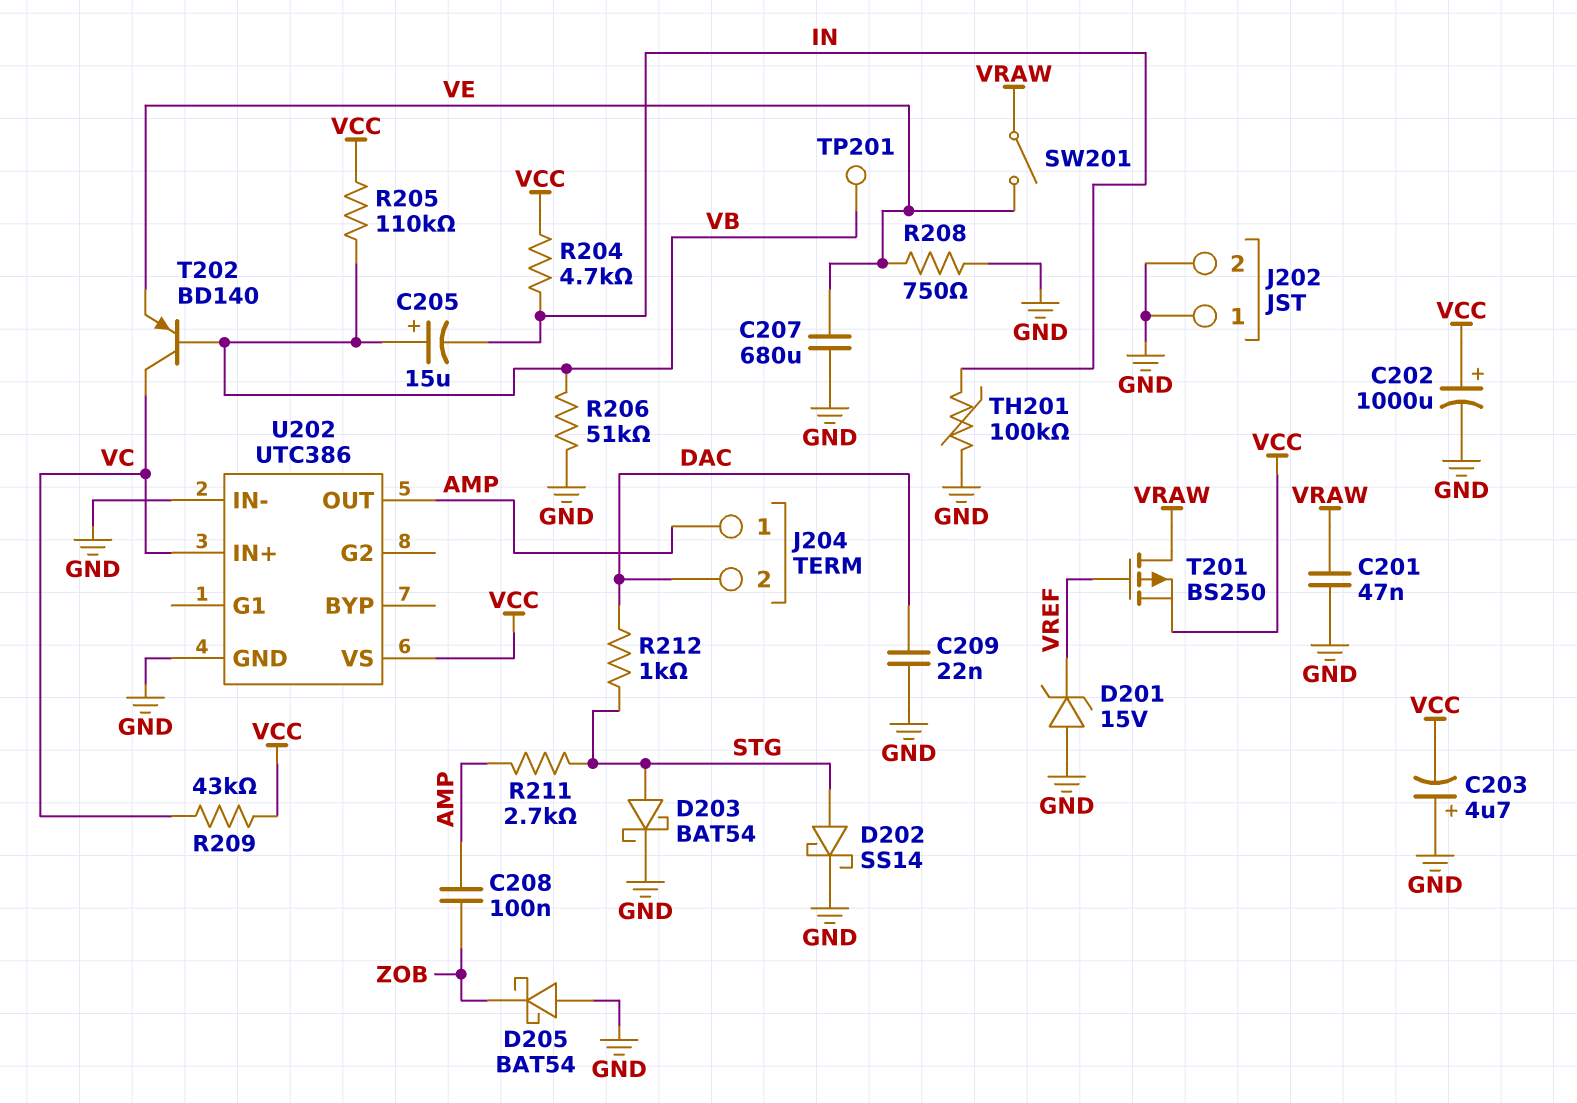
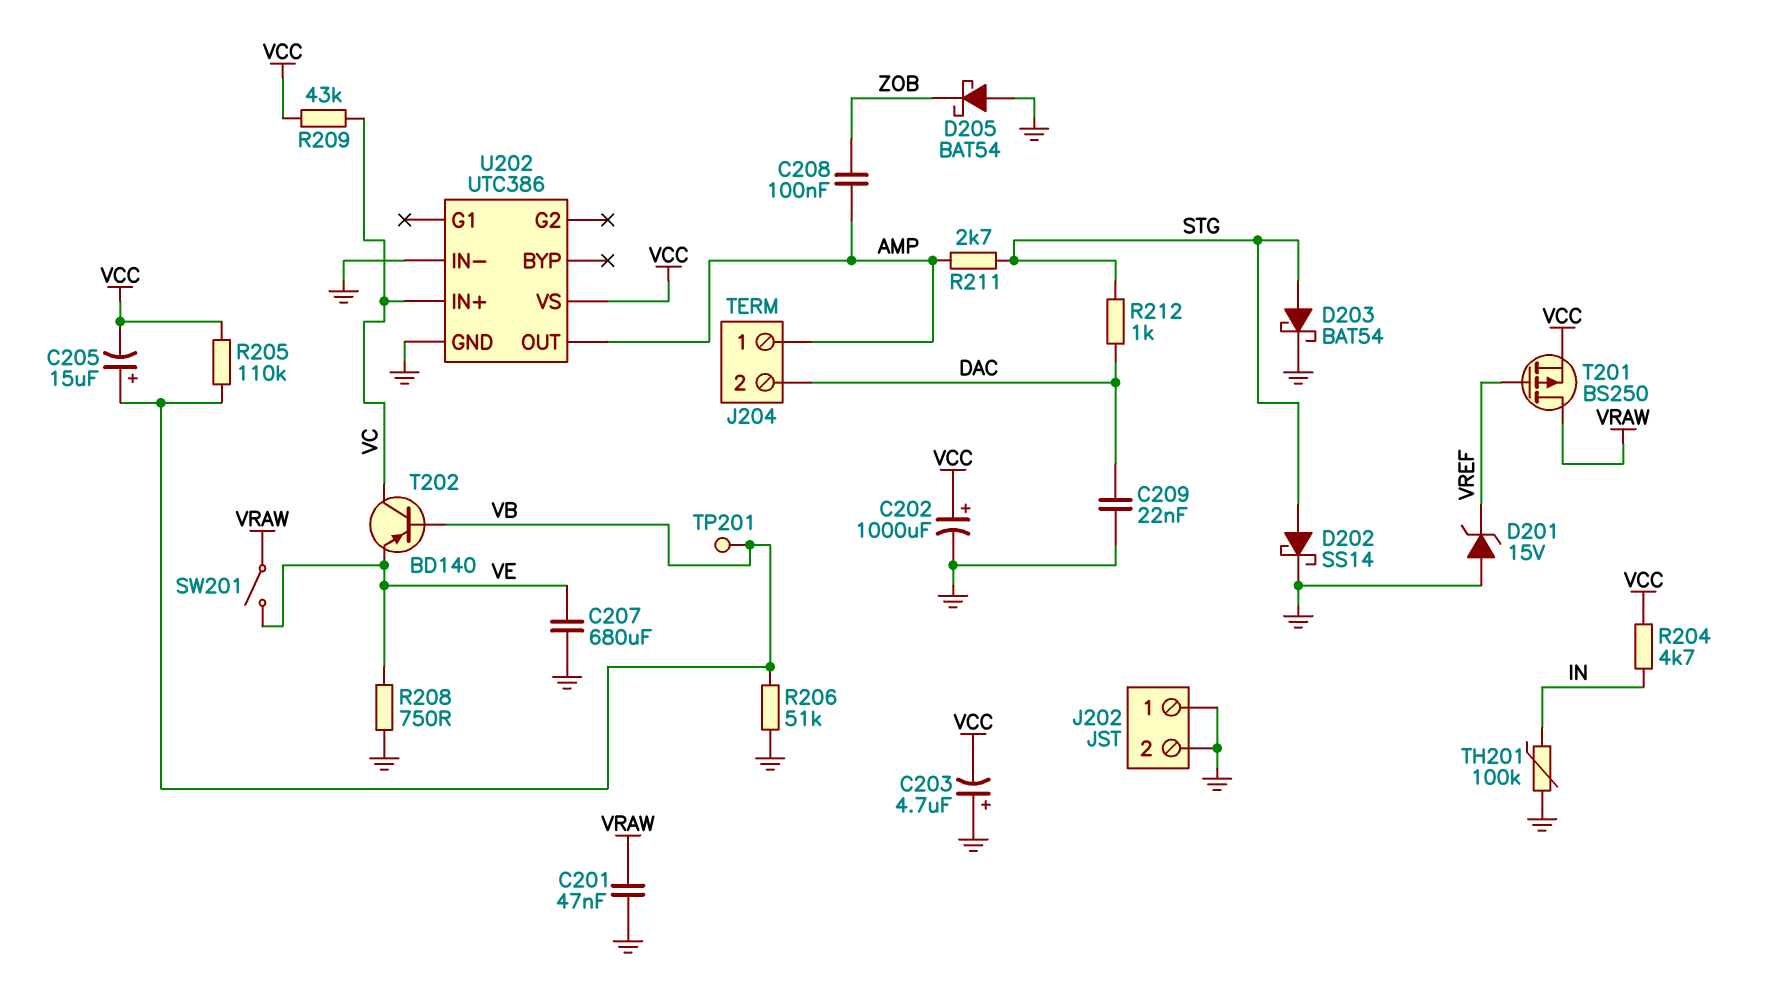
C205: 15uF (plus VB, minus IN) -> 15uF (plus VB, minus VCC)

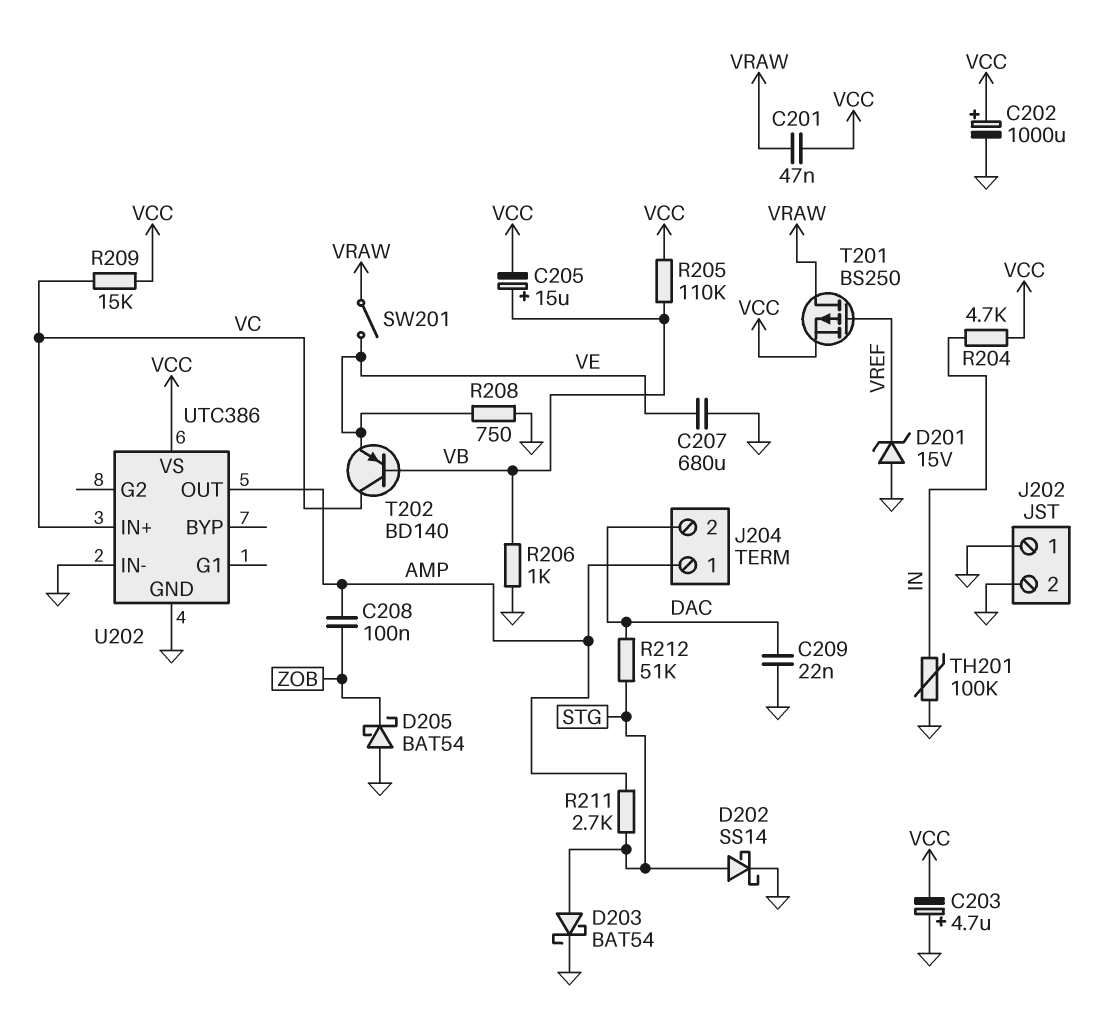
C201: 47nF (GND, VRAW) -> 47nF (VCC, VRAW)
R206: 51k (GND, VB) -> 1k (GND, VB)
R209: 43k (VC, VCC) -> 15k (VC, VCC)
R212: 1k (DAC, STG) -> 51k (DAC, STG)
TP201: test point (VB) -> none

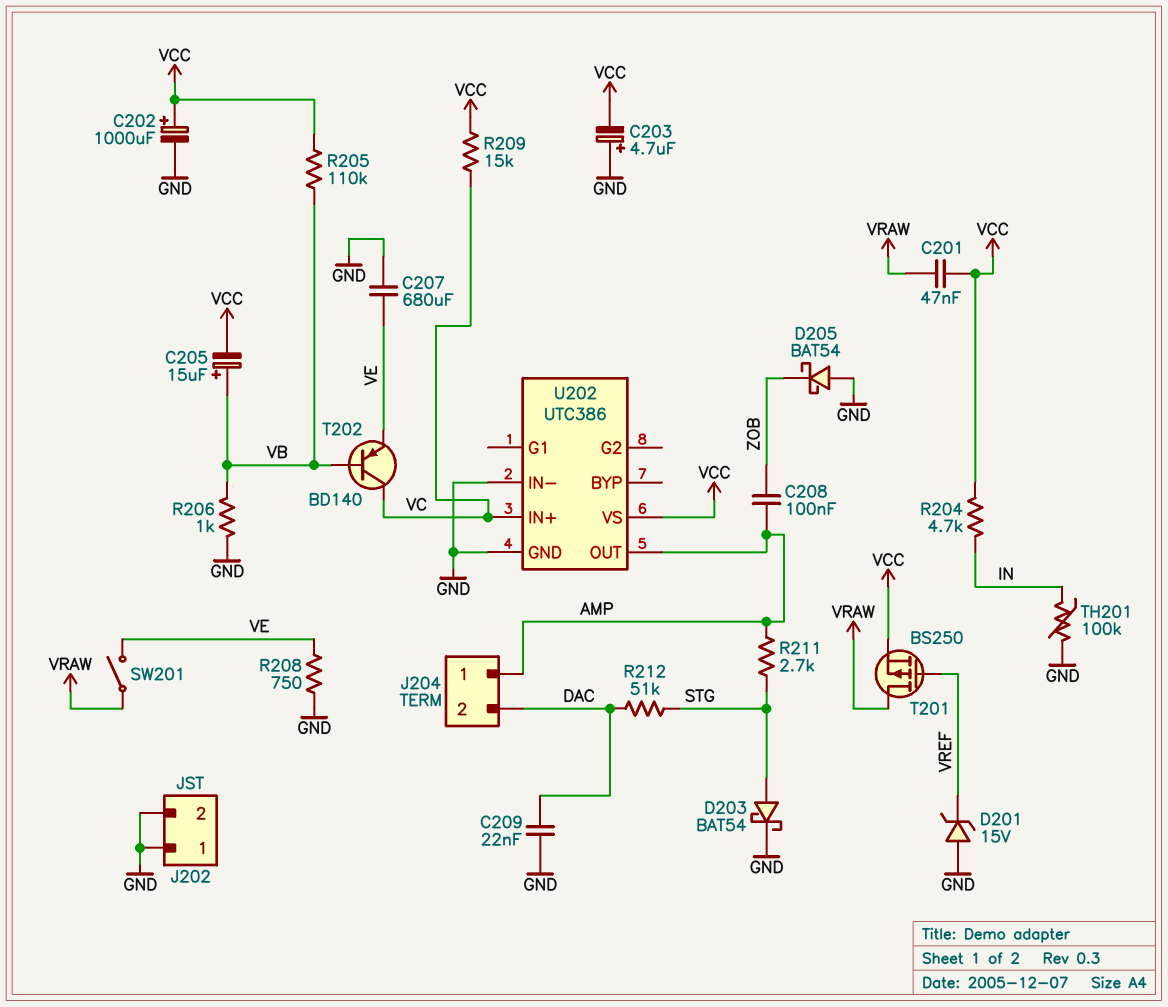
D202: schottky SS14 (A STG, K GND) -> none

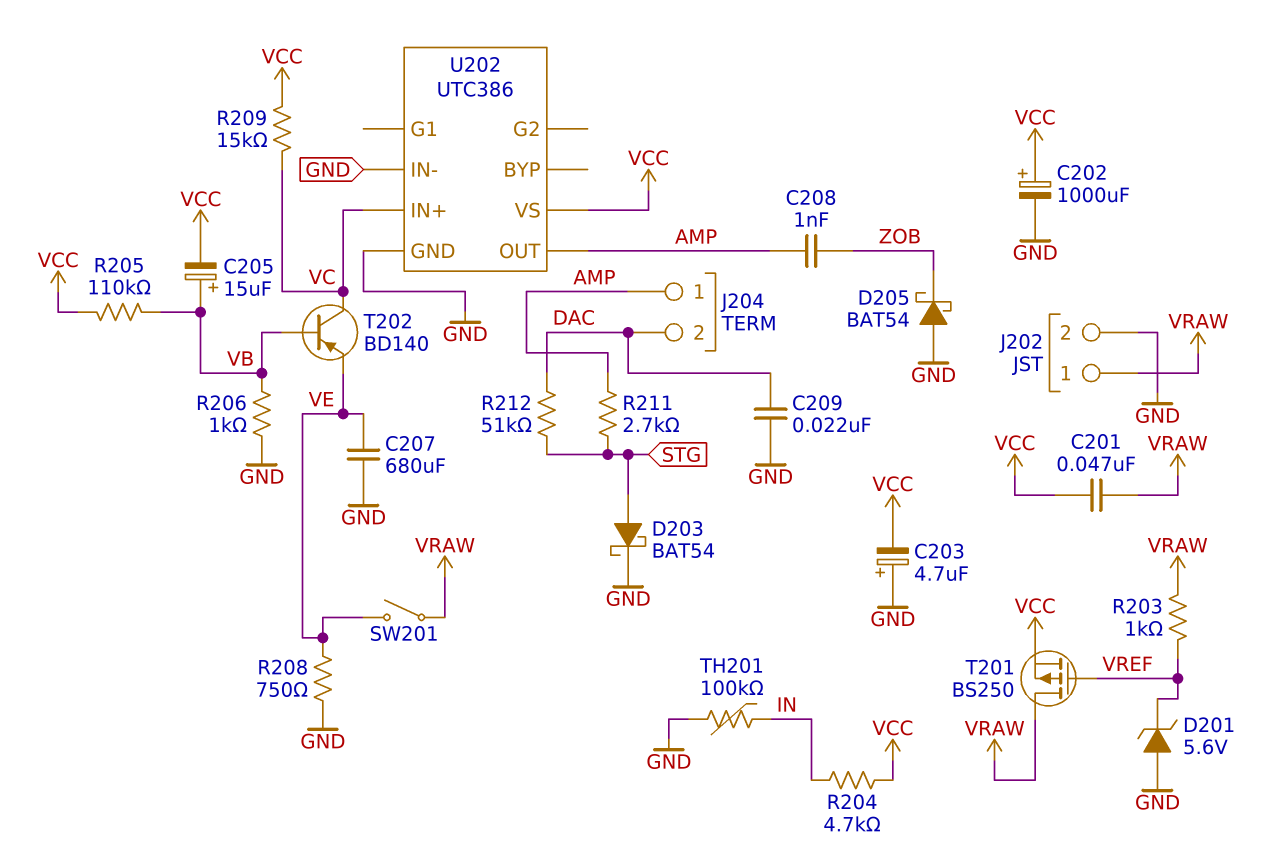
C208: 100nF (AMP, ZOB) -> 1nF (AMP, ZOB)
D201: zener 15V (A GND, K VREF) -> zener 5.6V (A GND, K VREF)
J202 pin 1: GND -> VRAW
R203: none -> 1k (VRAW, VREF)

